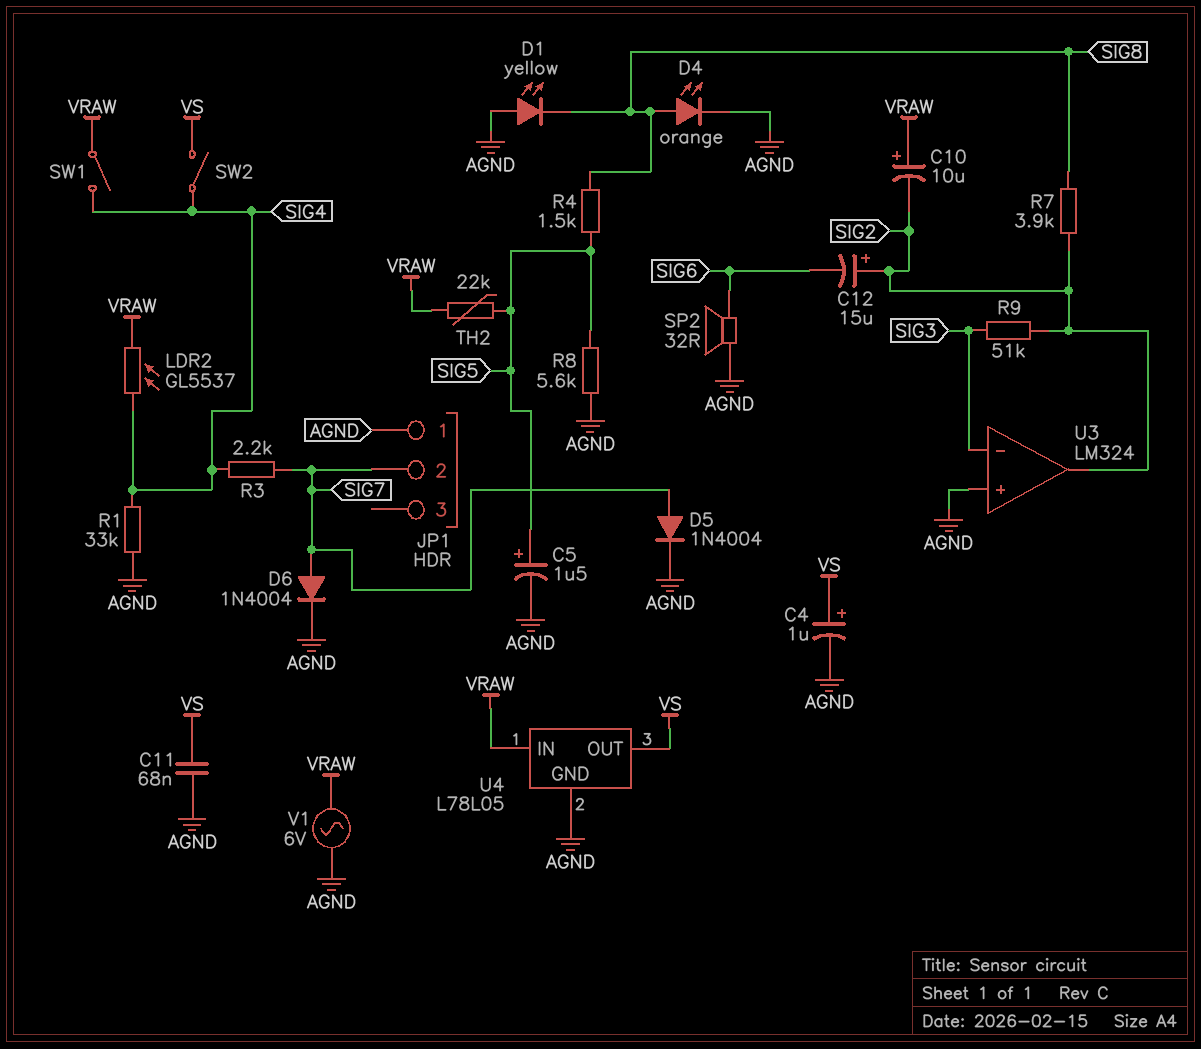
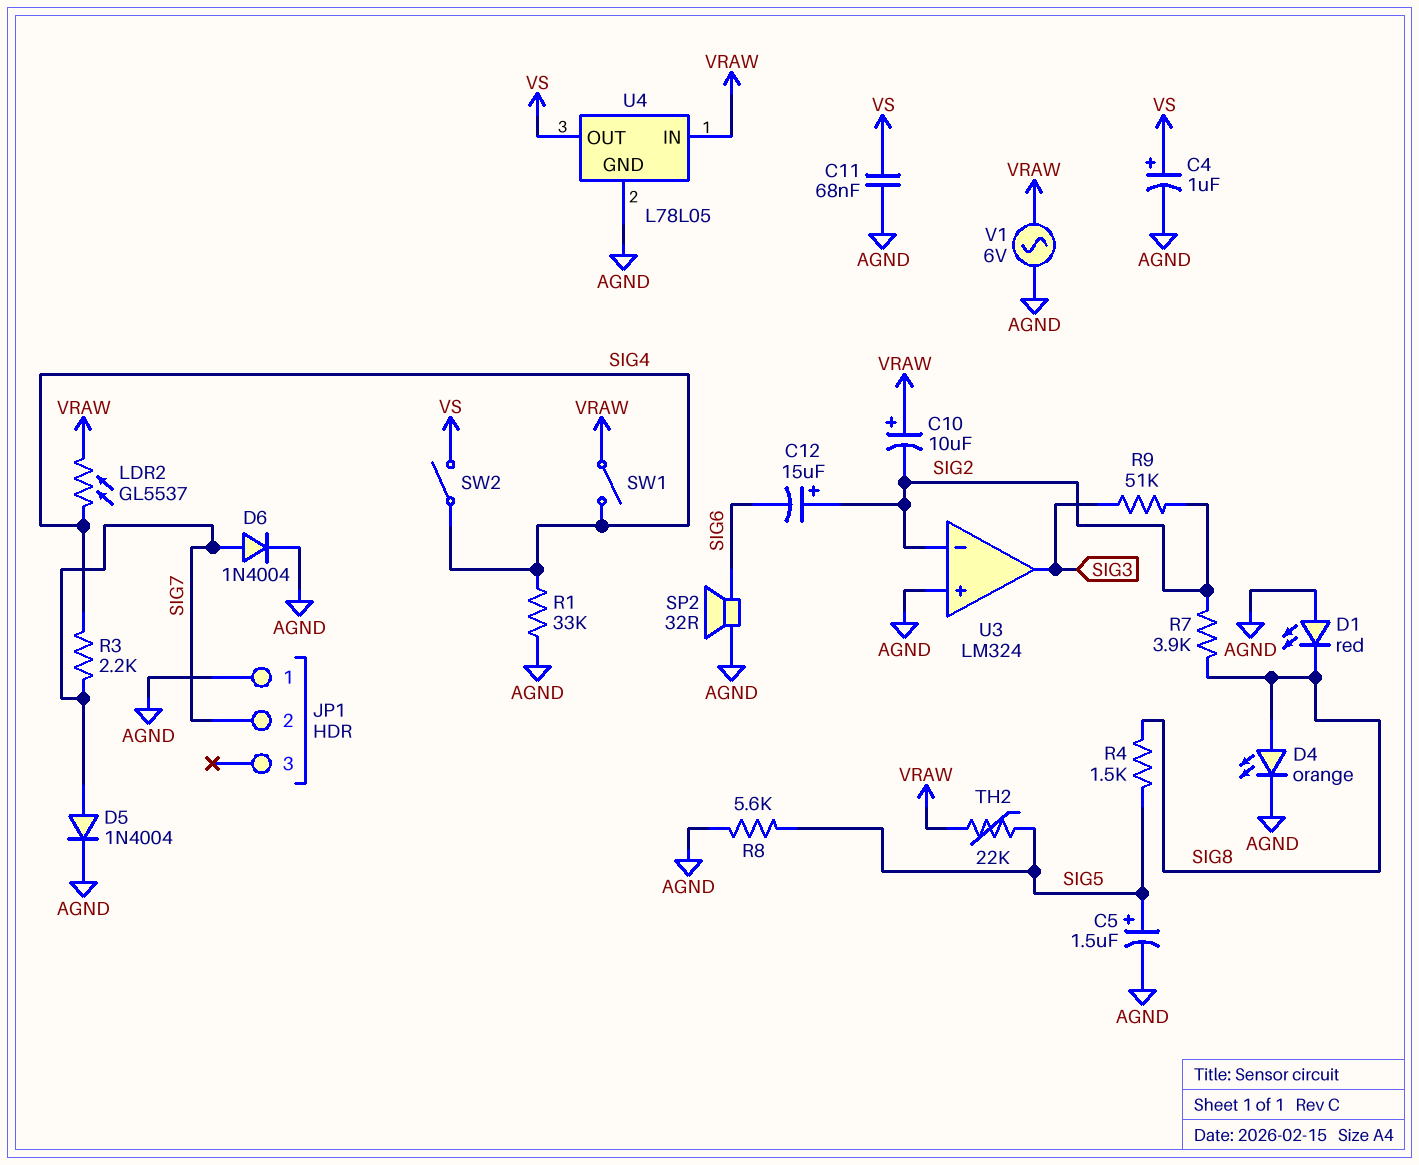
D1: LED yellow (A AGND, K SIG8) -> LED red (A AGND, K SIG8)
U3 pin in-: SIG3 -> SIG2
U3 pin out: SIG2 -> SIG3

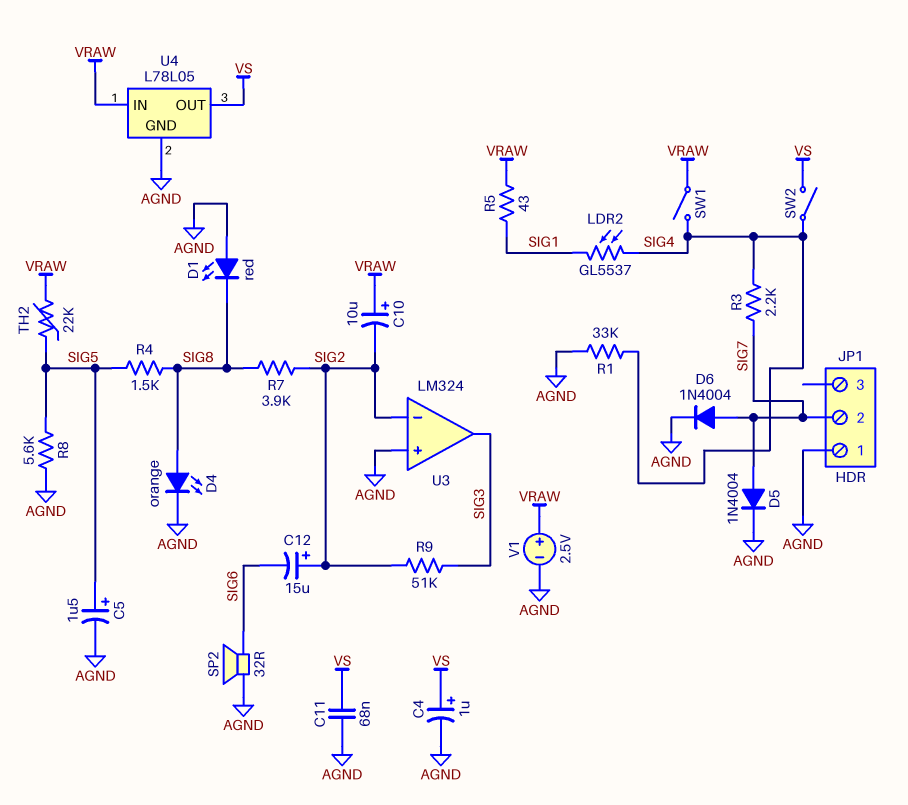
LDR2: GL5537 (SIG4, VRAW) -> GL5537 (SIG1, SIG4)
R5: none -> 43 (SIG1, VRAW)
V1: AC 6V (AGND, VRAW) -> 2.5V (plus VRAW, minus AGND)

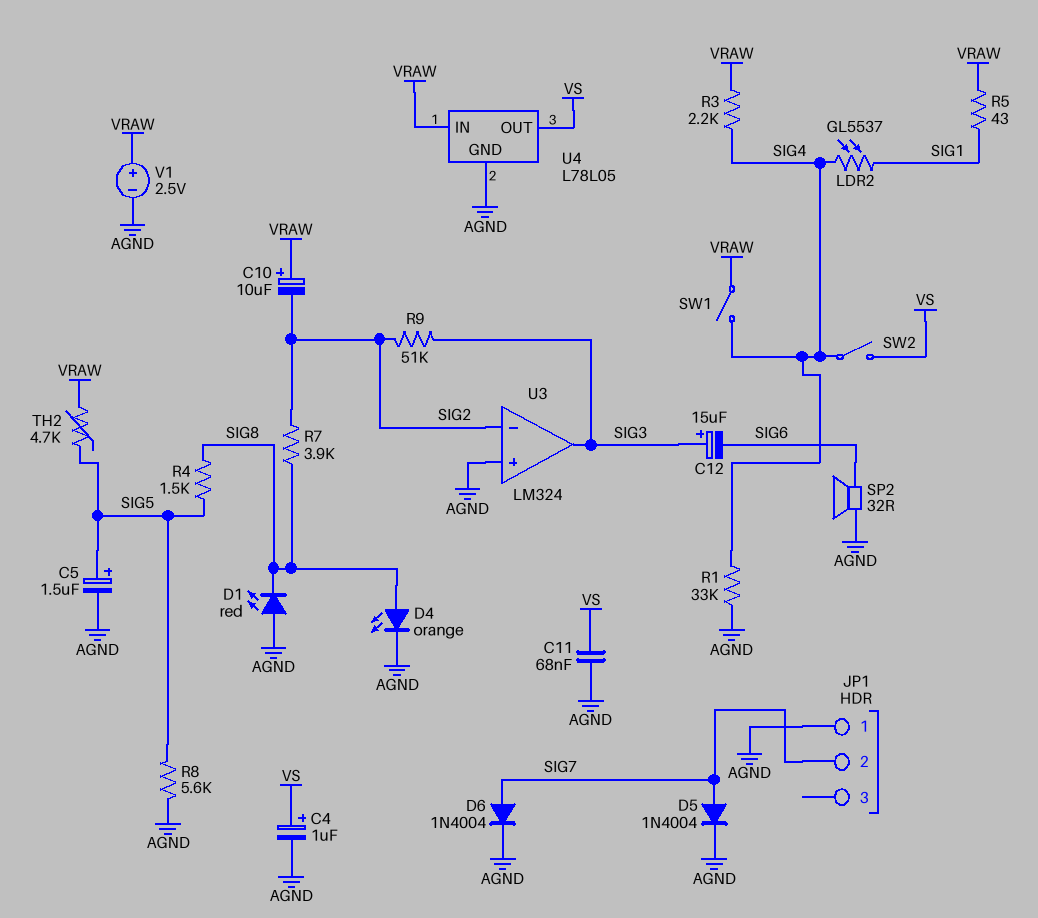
C12: 15uF (plus SIG2, minus SIG6) -> 15uF (plus SIG3, minus SIG6)
R3: 2.2k (SIG4, SIG7) -> 2.2k (SIG4, VRAW)
TH2: 22k (SIG5, VRAW) -> 4.7k (SIG5, VRAW)

